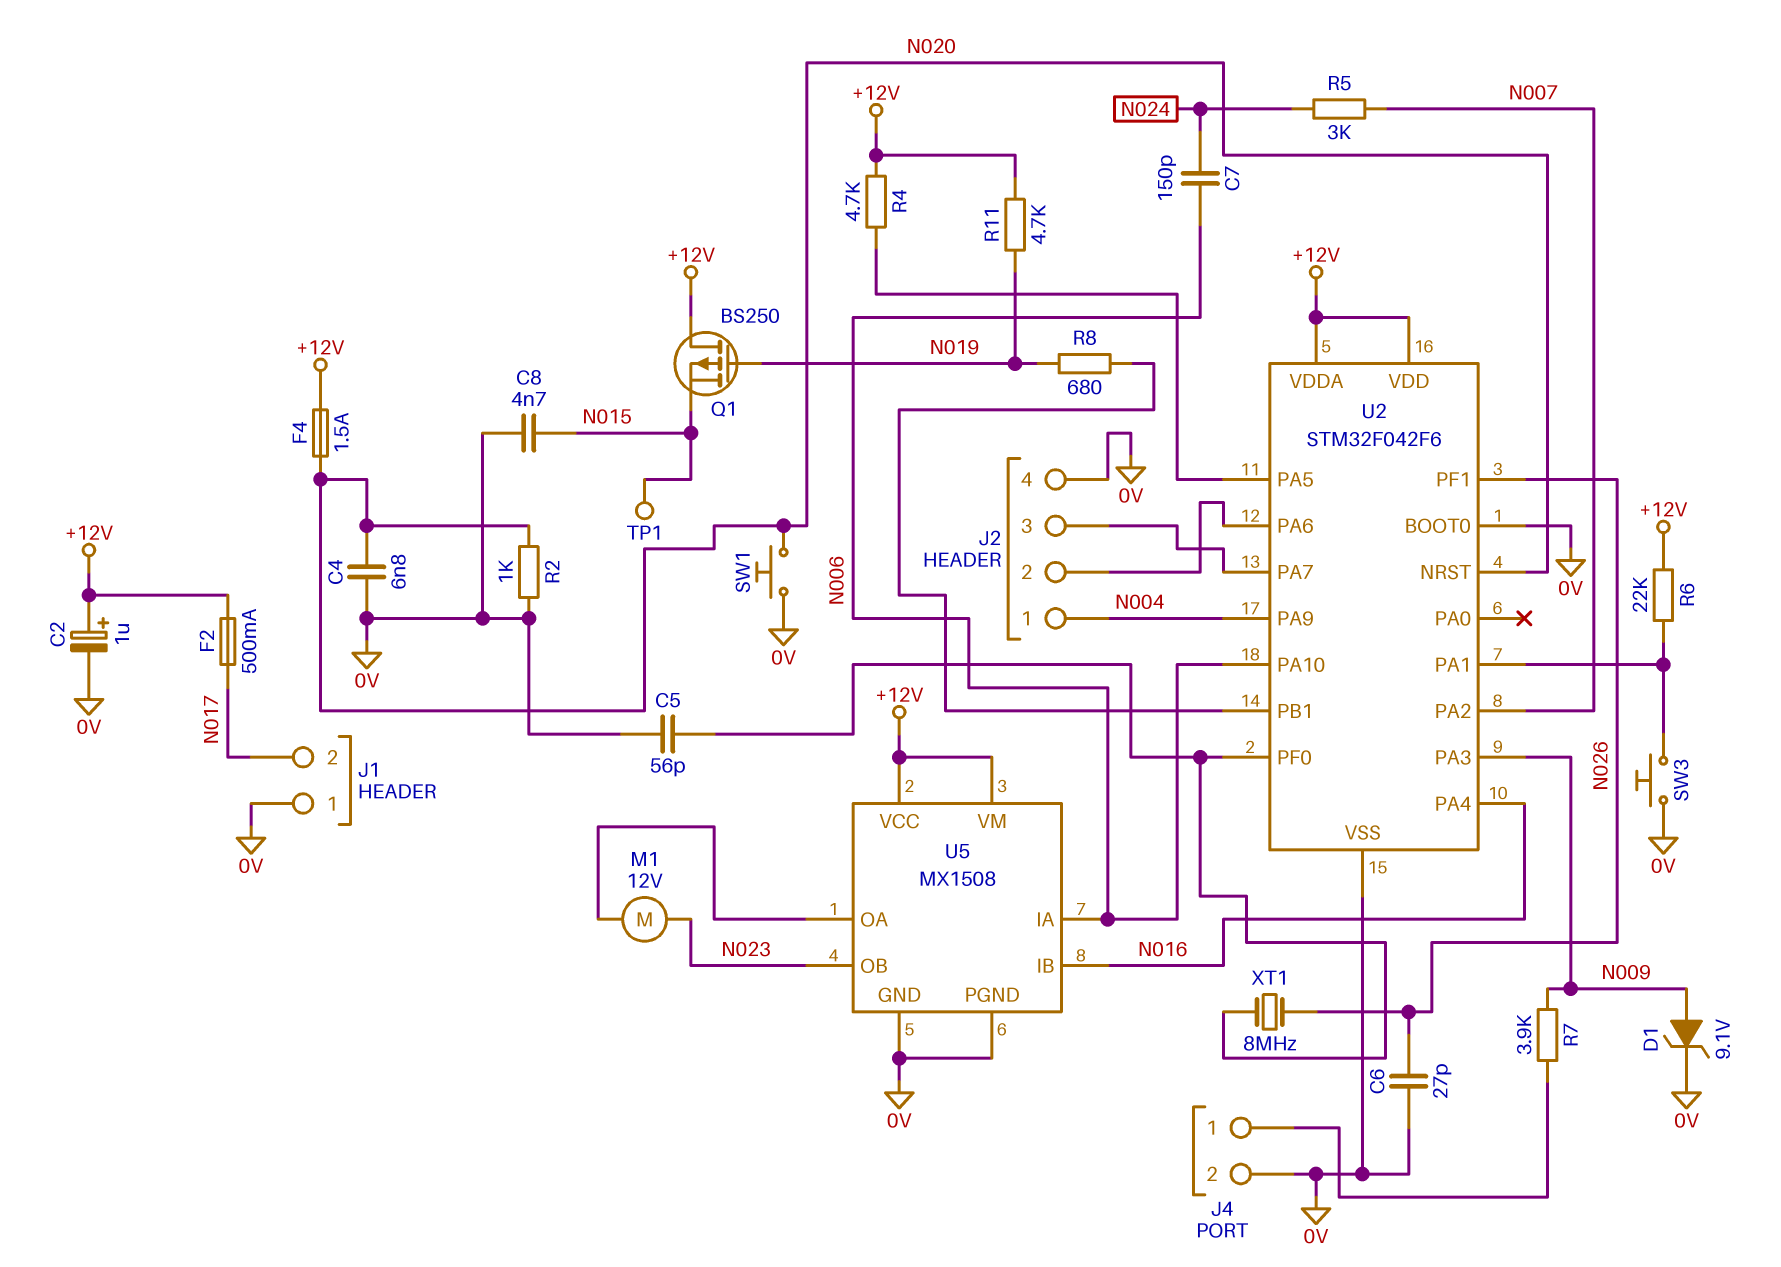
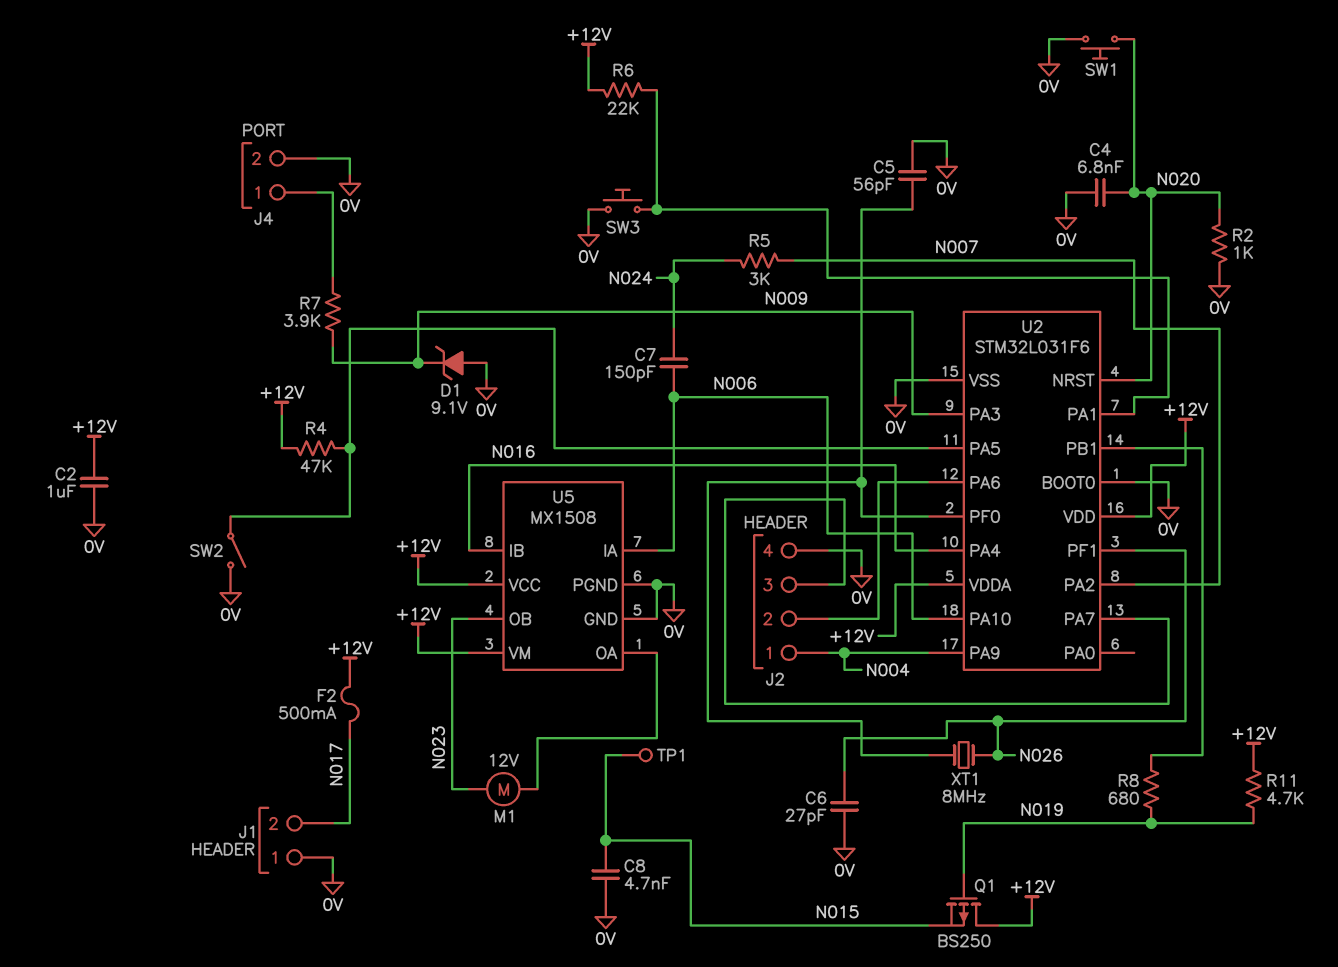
C2: 1uF (plus +12V, minus 0V) -> 1uF (+12V, 0V)
D1: zener 9.1V (A N009, K 0V) -> zener 9.1V (A 0V, K N009)
F4: 1.5A (+12V, N020) -> none
R4: 4.7k (+12V, U2/PA5) -> 47k (+12V, U2/PA5)
SW2: none -> switch (0V, U2/PA5)
U2: STM32F042F6 -> STM32L031F6

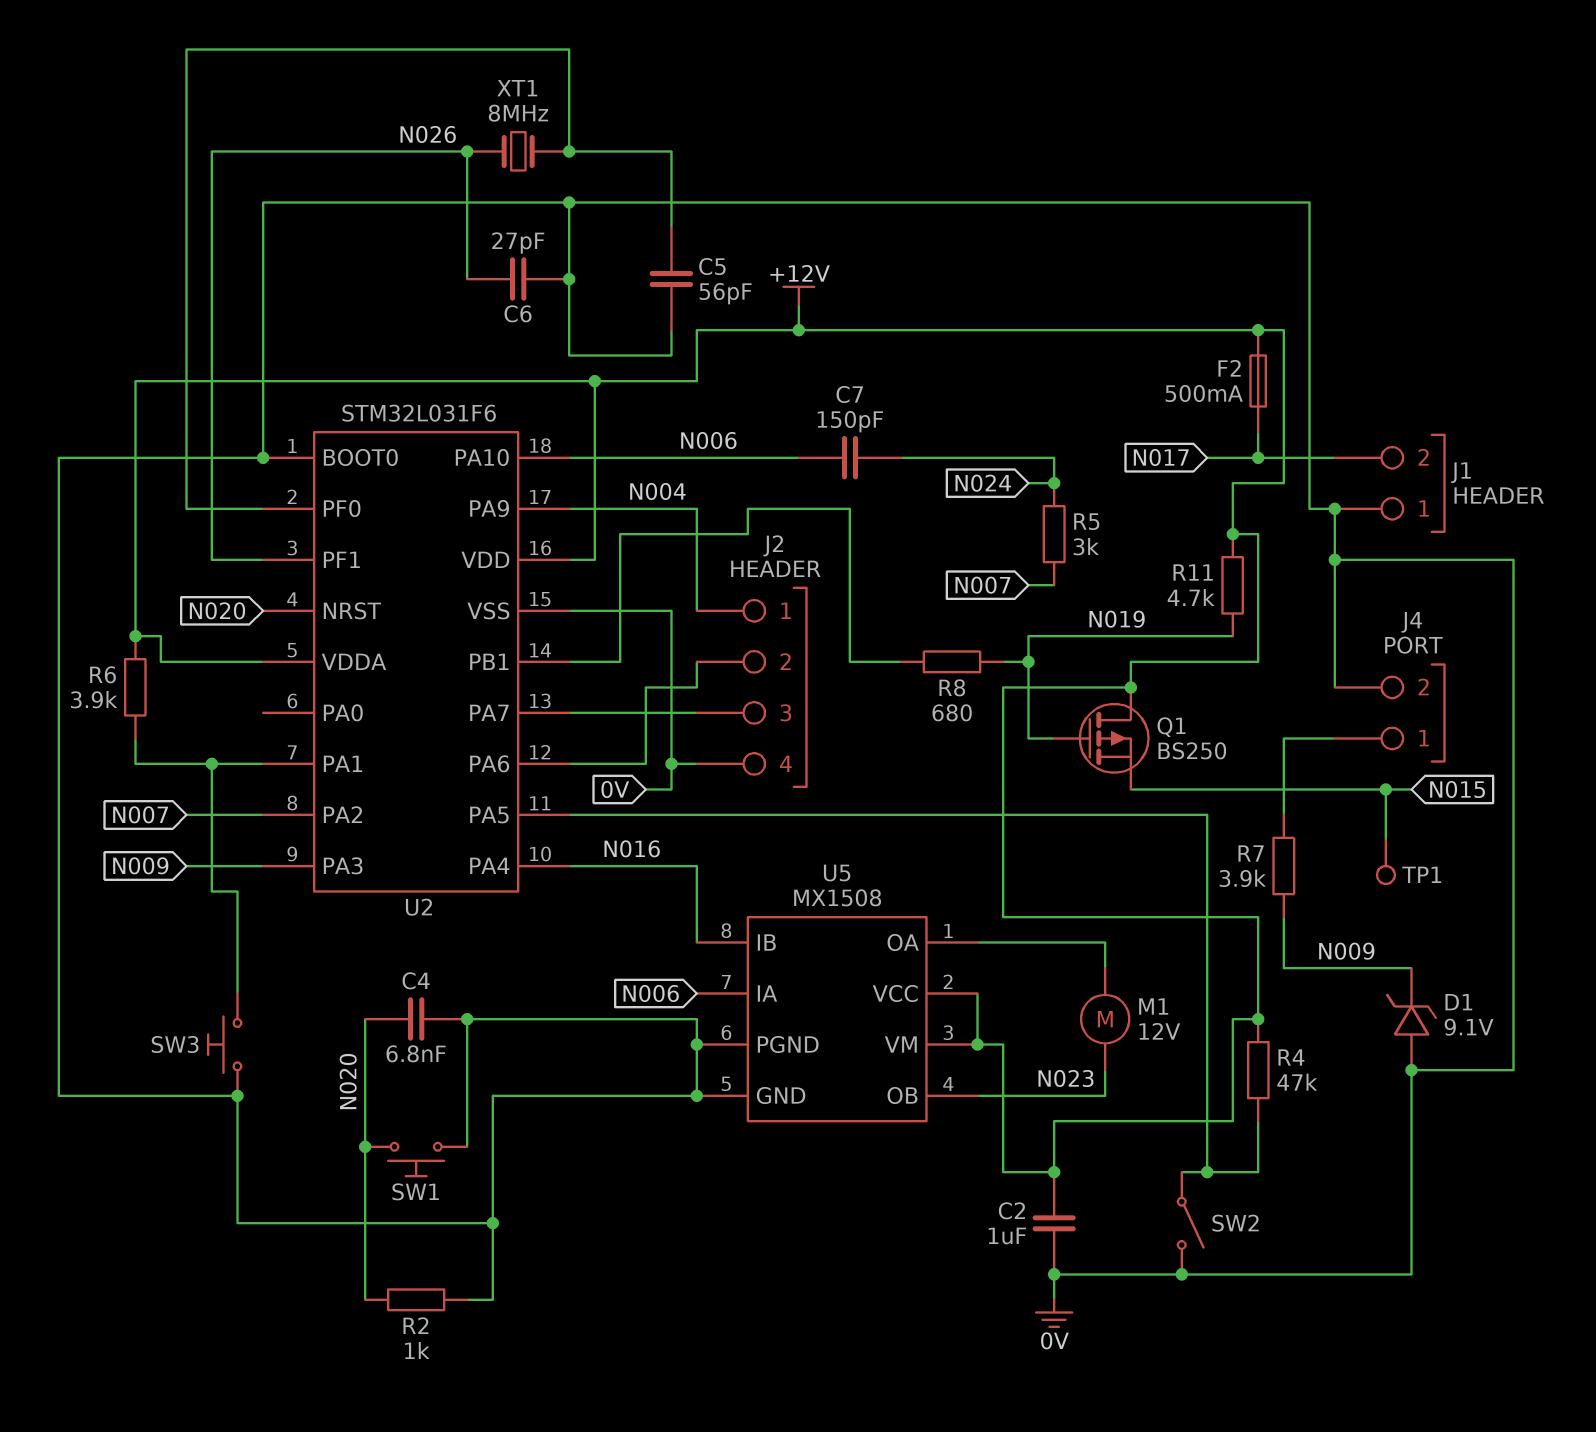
C8: 4.7nF (0V, N015) -> none
R6: 22k (+12V, U2/PA1) -> 3.9k (+12V, U2/PA1)

